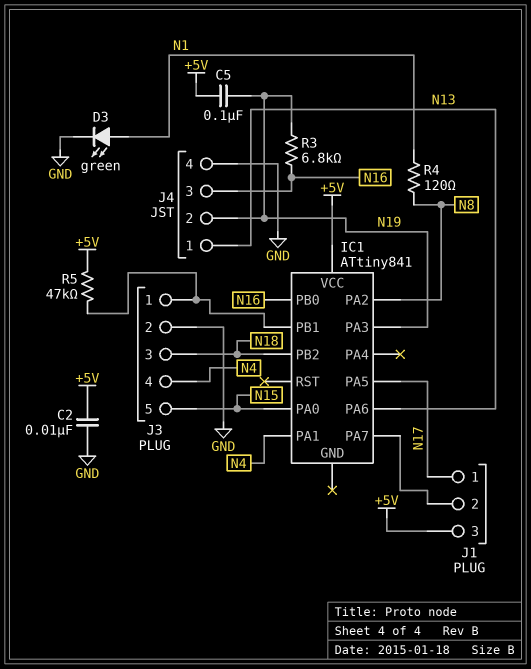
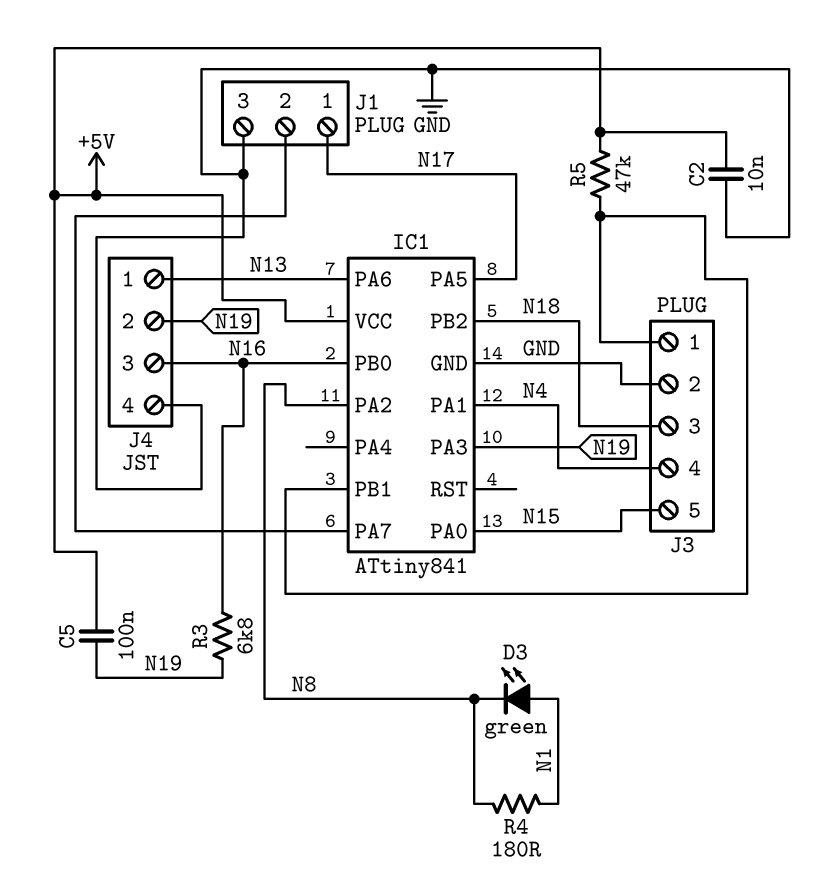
D3: LED green (A N1, K GND) -> LED green (A N1, K N8)
IC1 pin GND: none -> GND
J1 pin 3: +5V -> GND
R4: 120 (N1, N8) -> 180 (N1, N8)

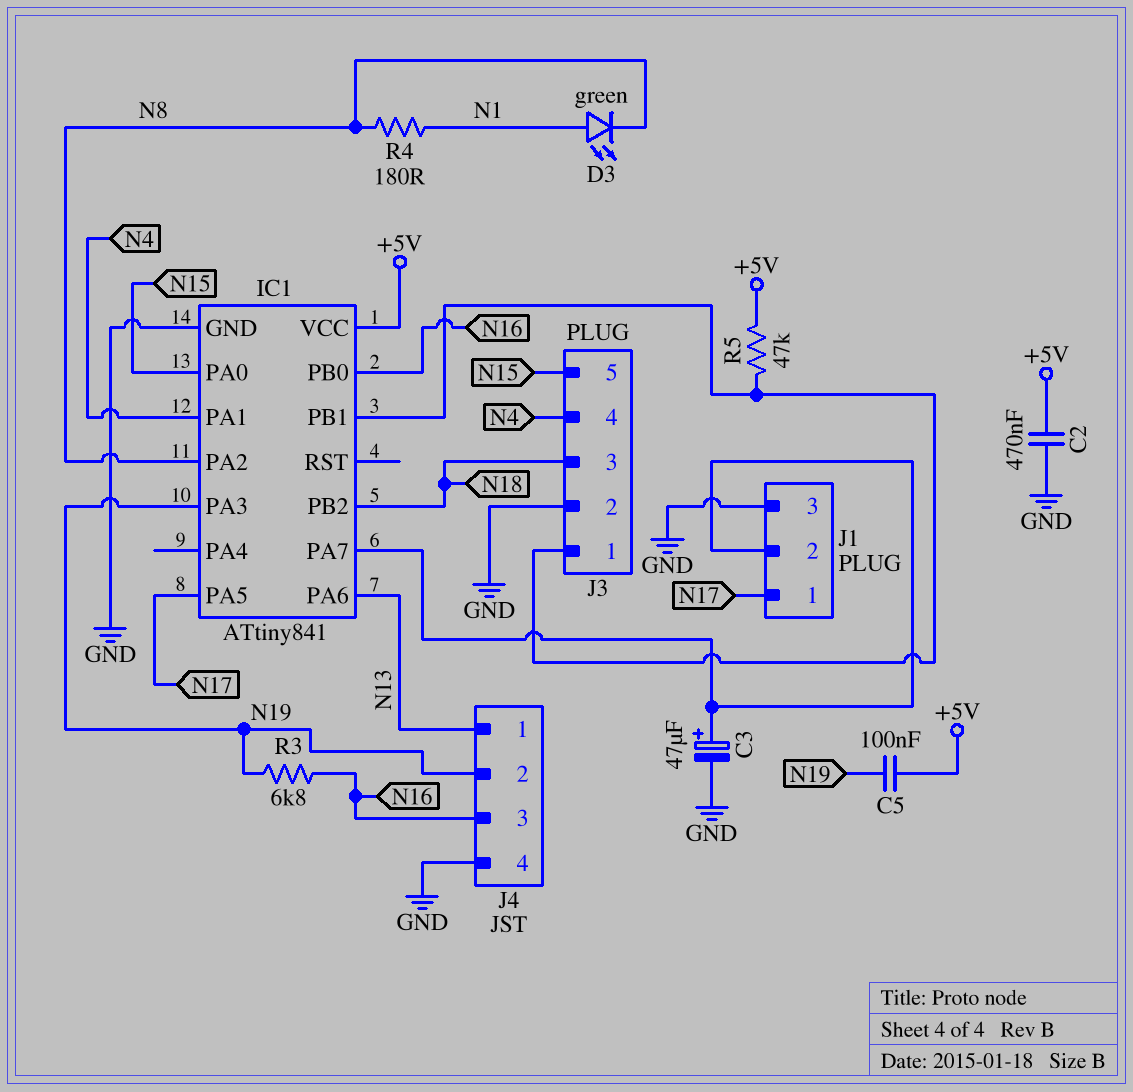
C2: 10nF (+5V, GND) -> 470nF (+5V, GND)
C3: none -> 47uF (plus IC1/PA7, minus GND)

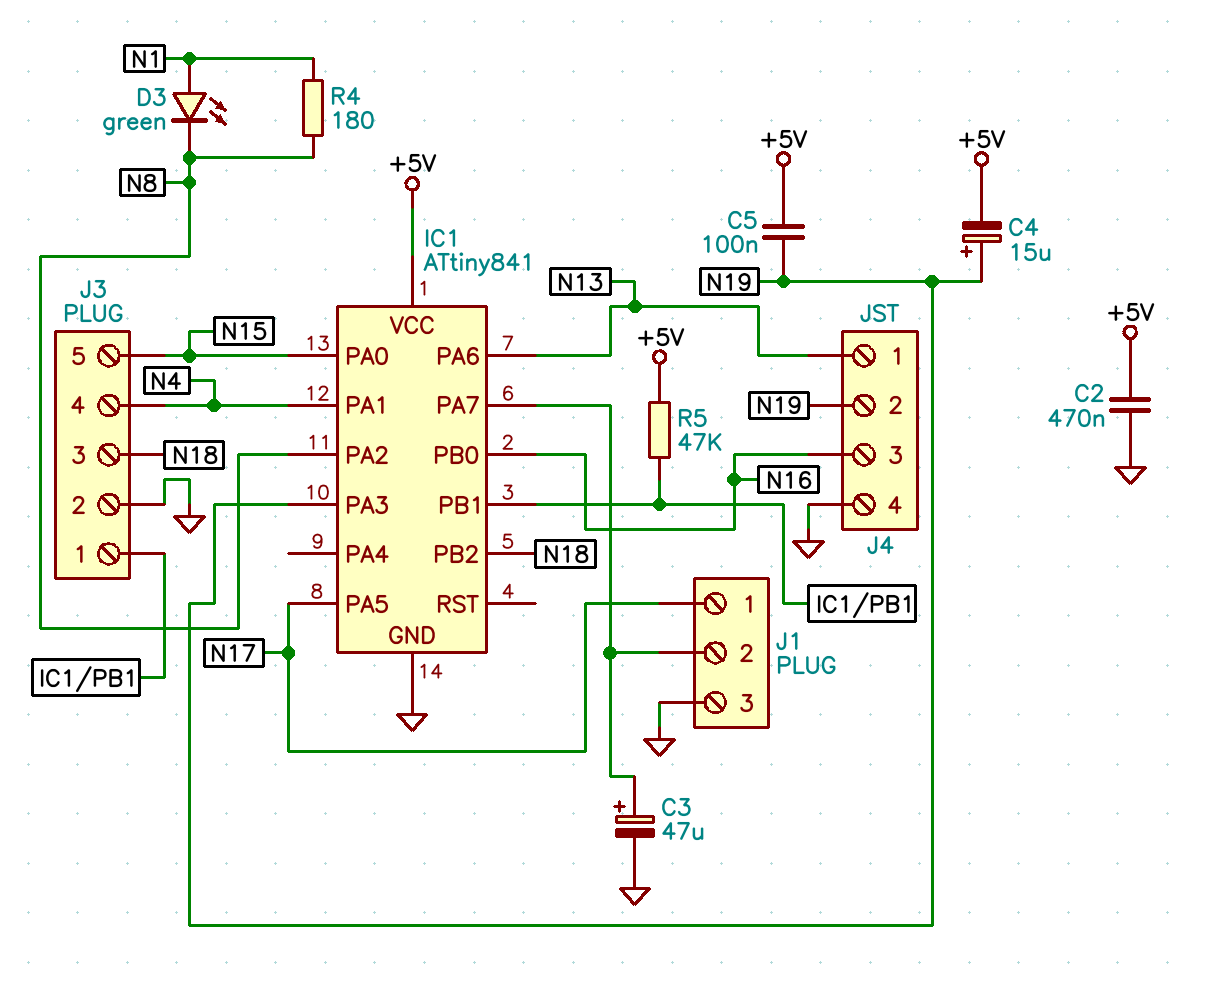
C4: none -> 15uF (plus N19, minus +5V)
R3: 6.8k (N16, N19) -> none

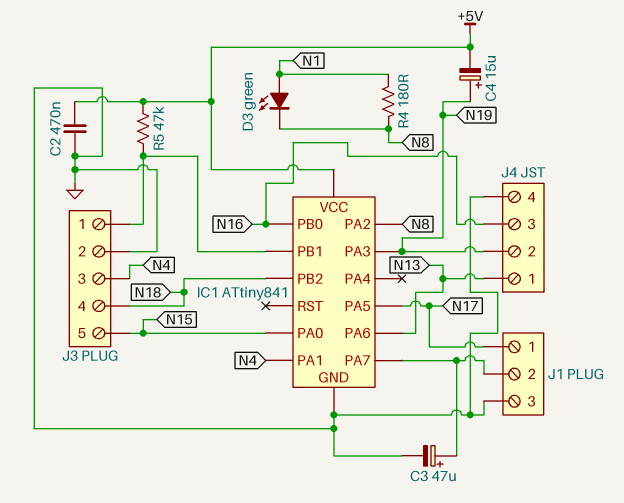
C5: 100nF (+5V, N19) -> none
J3 pin 3: N18 -> N4
J3 pin 4: N4 -> N18

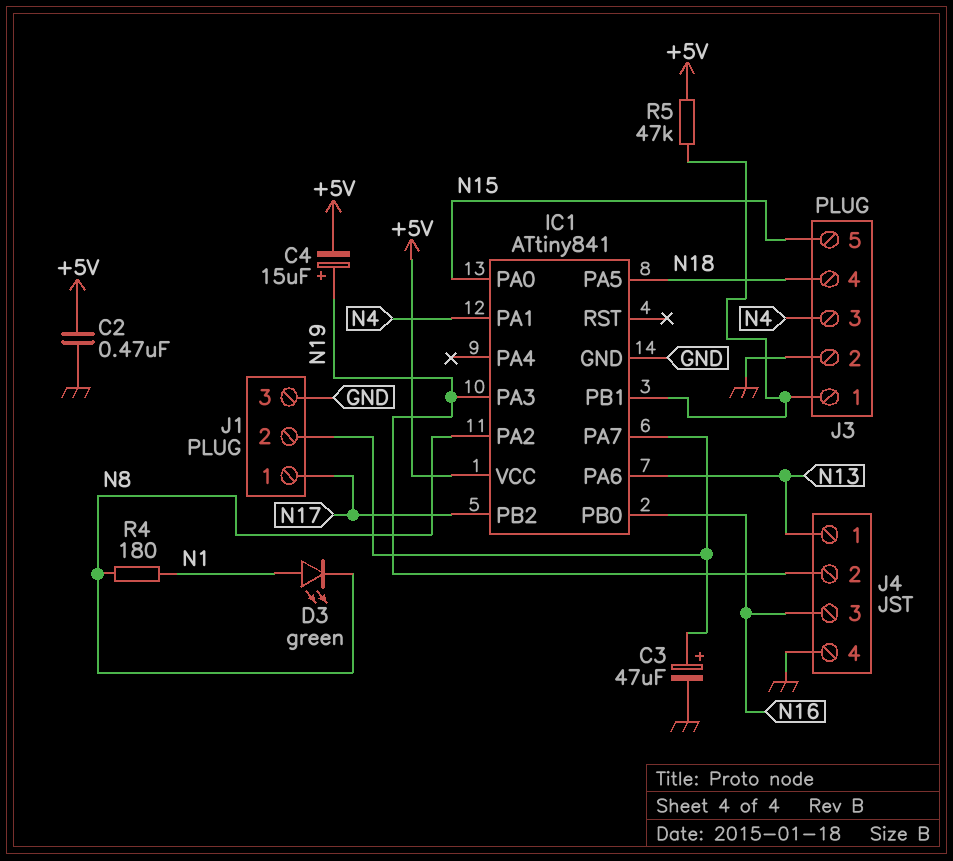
IC1 pin PA5: N17 -> N18
IC1 pin PB2: N18 -> N17

